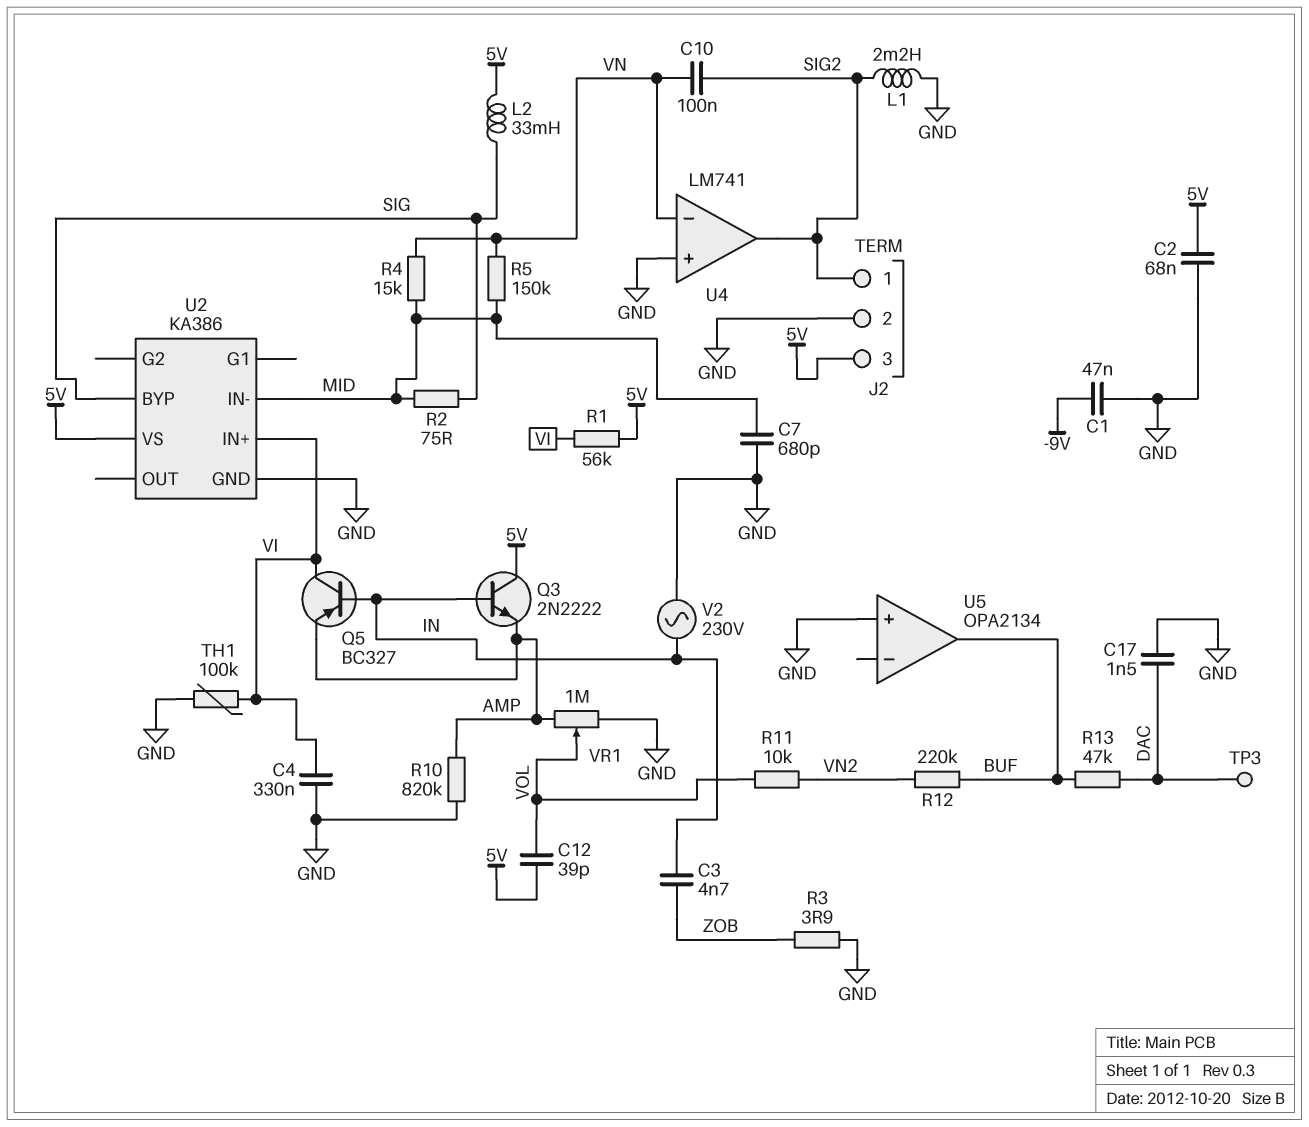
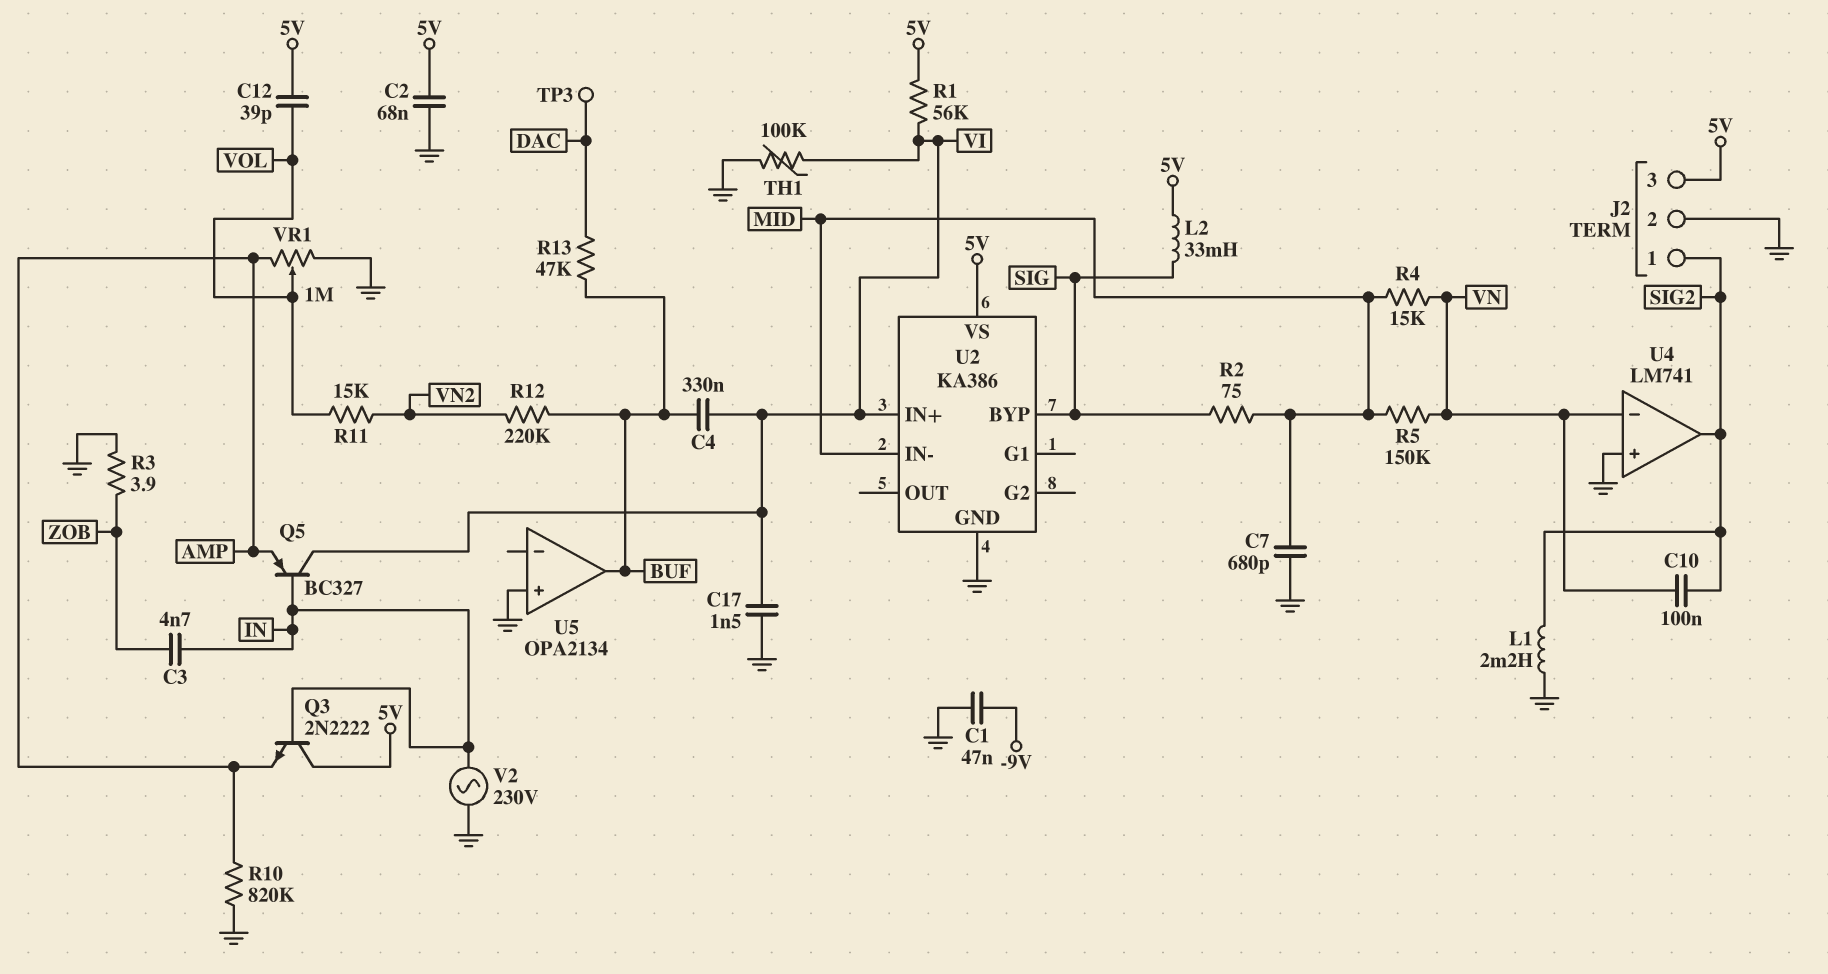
C4: 330nF (GND, VI) -> 330nF (BUF, VI)
C17: 1.5nF (DAC, GND) -> 1.5nF (GND, VI)
R11: 10k (VN2, VOL) -> 15k (VN2, VOL)

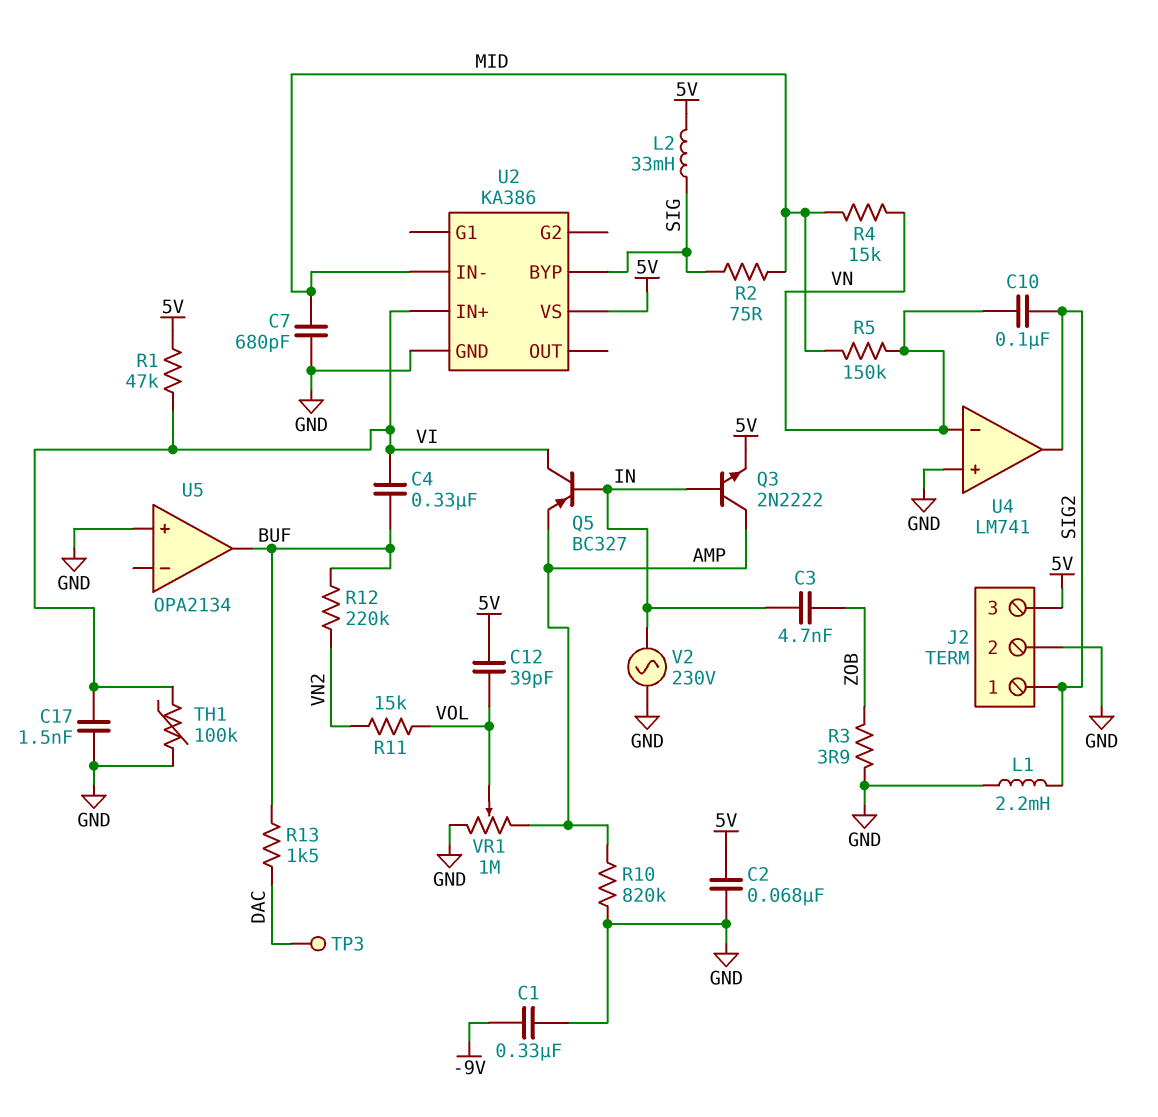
C1: 47nF (-9V, GND) -> 330nF (-9V, GND)
Q3: NPN 2N2222 (B IN, C 5V, E AMP) -> NPN 2N2222 (B IN, C AMP, E 5V)
R1: 56k (5V, VI) -> 47k (5V, VI)
R13: 47k (BUF, DAC) -> 1.5k (BUF, DAC)

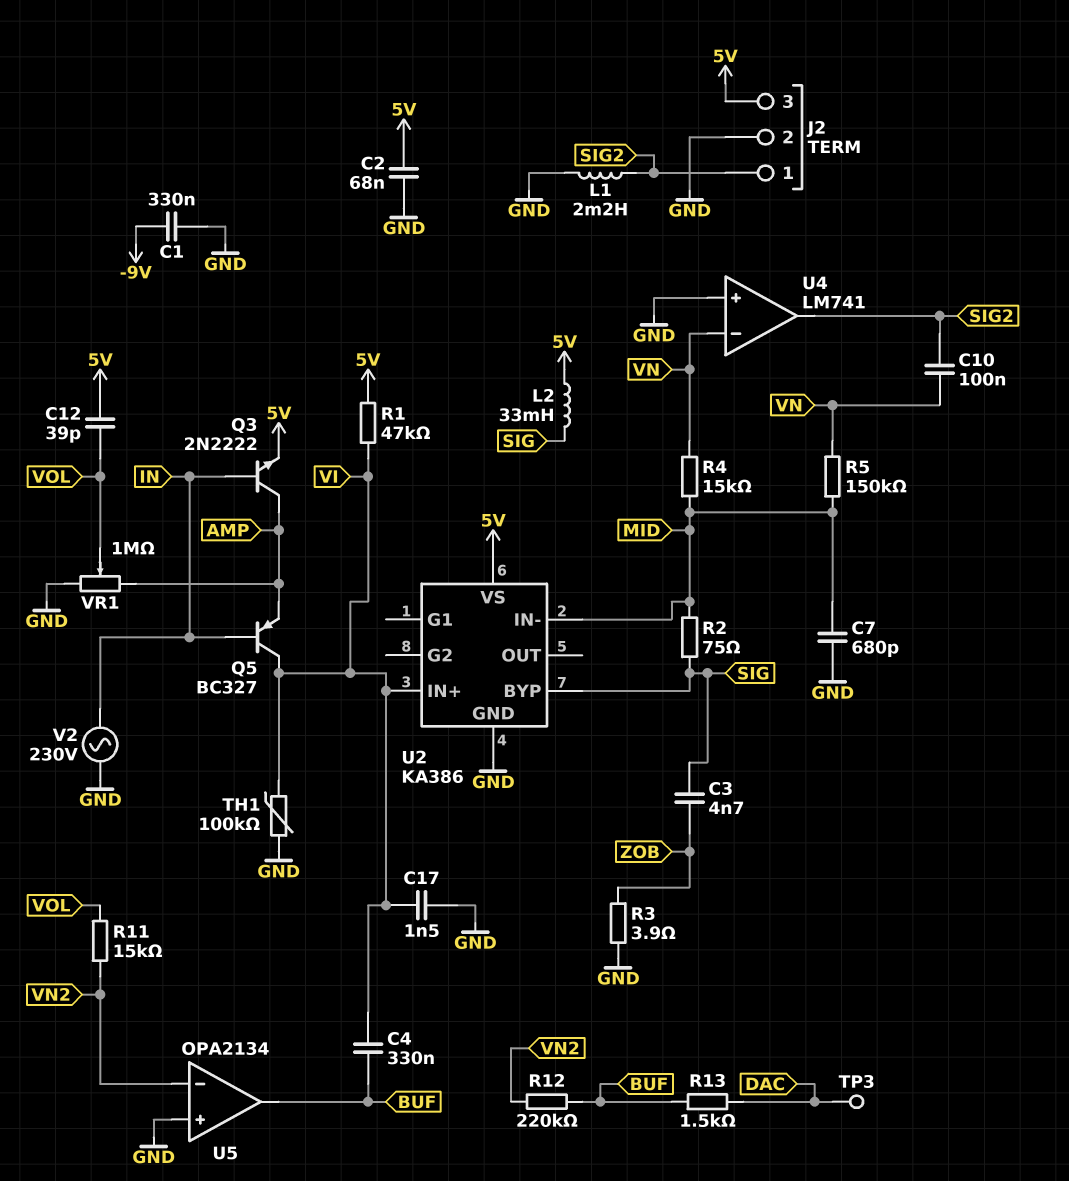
C3: 4.7nF (IN, ZOB) -> 4.7nF (SIG, ZOB)
R10: 820k (AMP, GND) -> none
U5 pin in-: none -> VN2

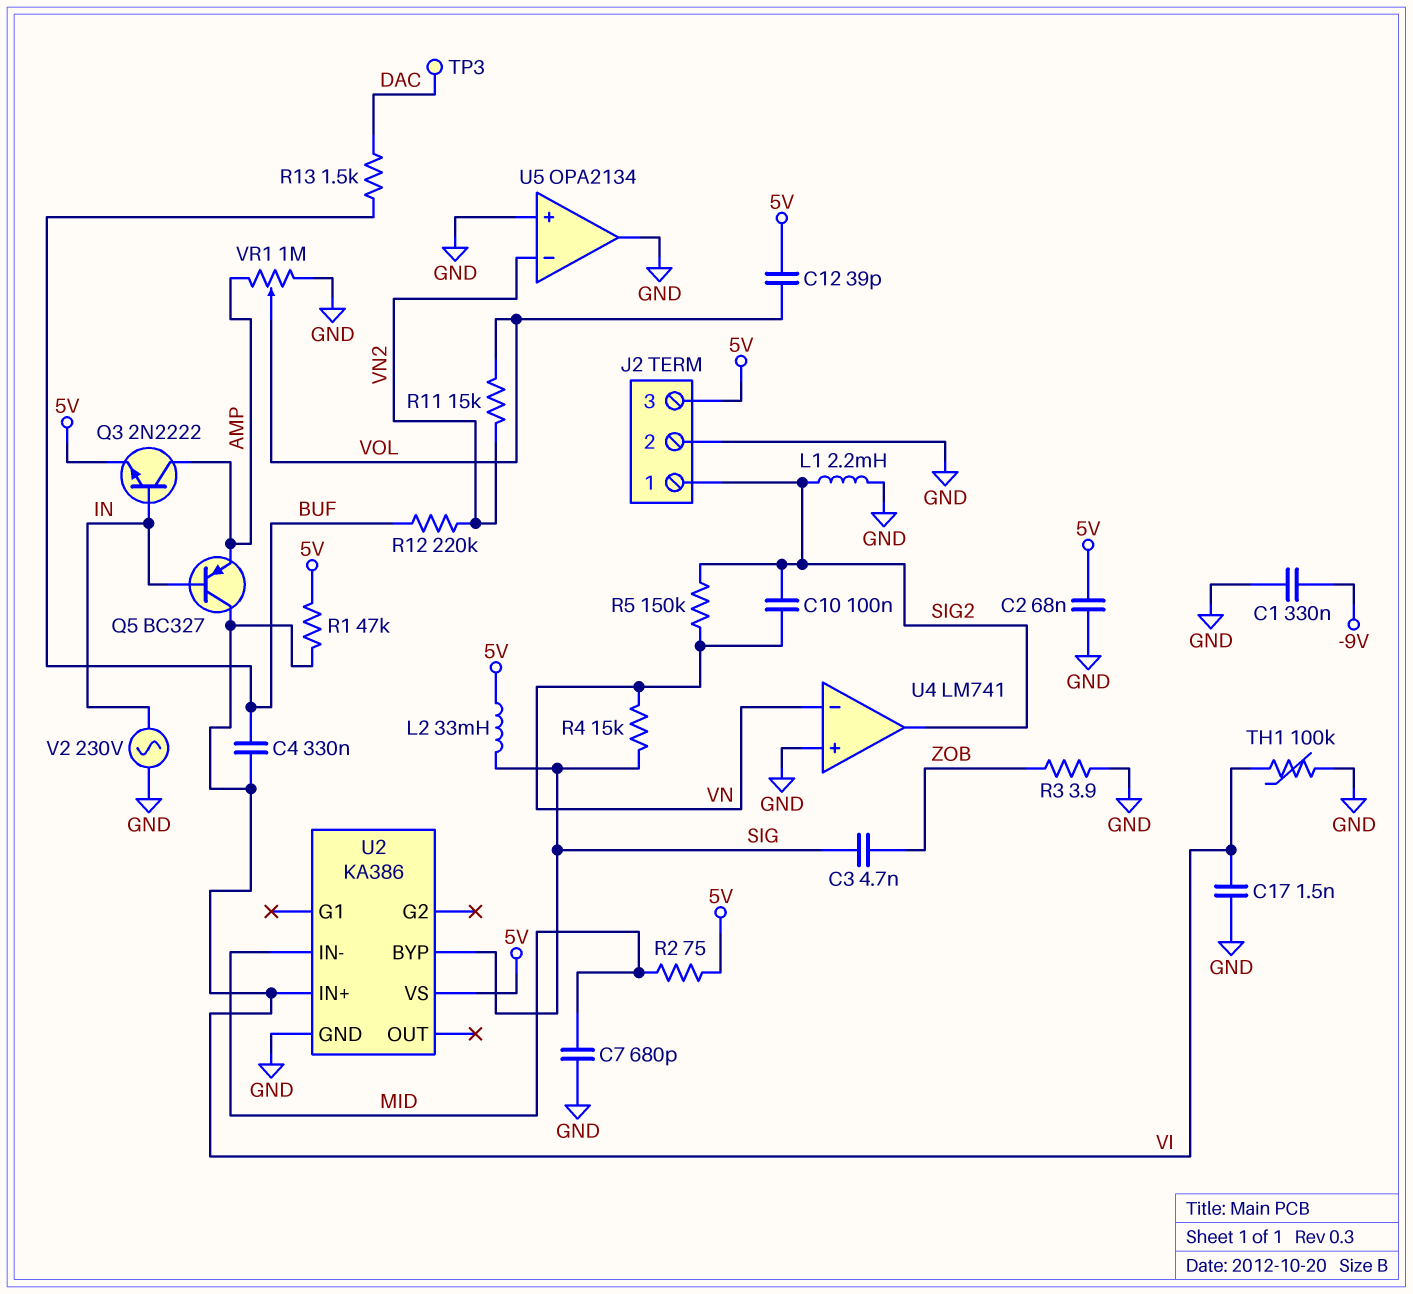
R2: 75 (MID, SIG) -> 75 (5V, MID)
R4: 15k (MID, VN) -> 15k (SIG, VN)
R5: 150k (MID, VN) -> 150k (SIG2, VN)
U5 pin out: BUF -> GND

